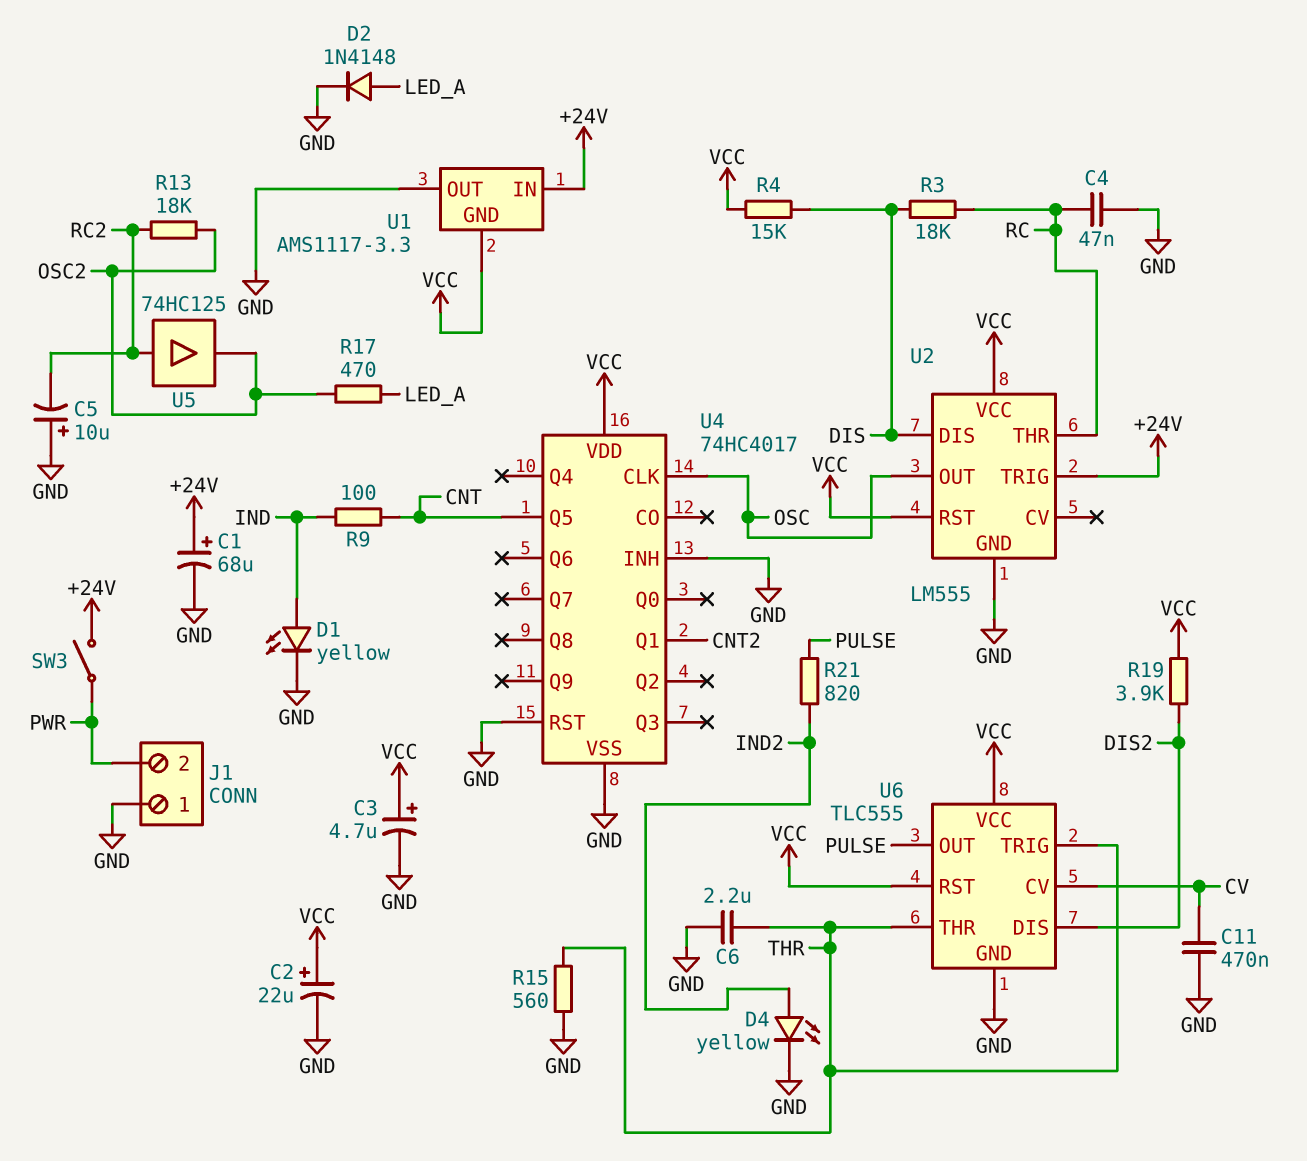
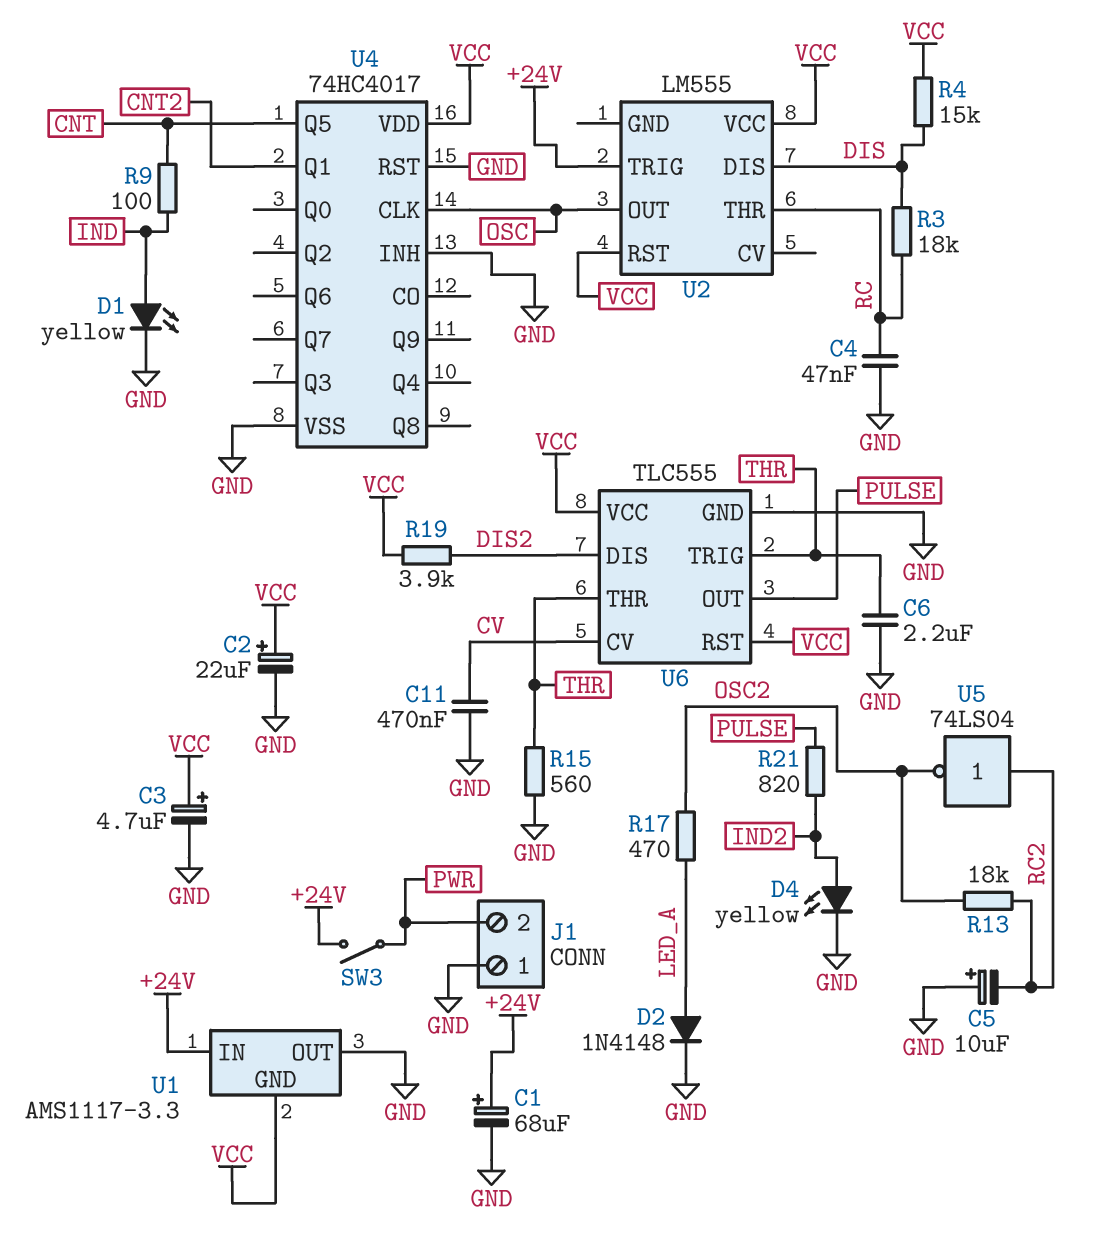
U2 pin GND: GND -> none
U5: buffer 74HC125 (in RC2, out OSC2) -> NOT 74LS04 (in RC2, out OSC2)

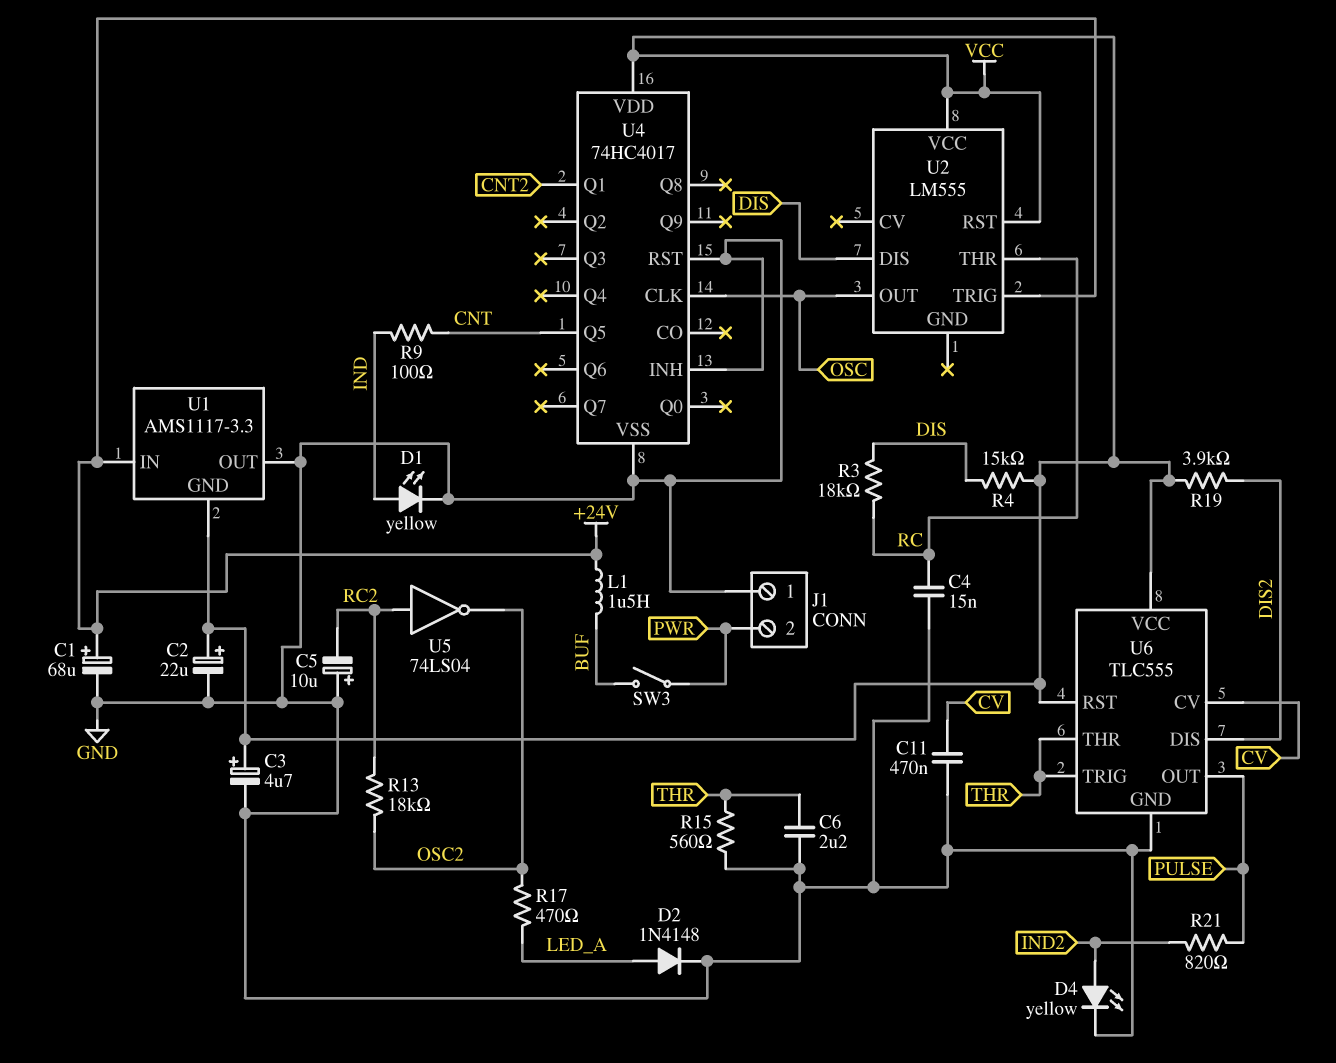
C4: 47nF (GND, RC) -> 15nF (GND, RC)
L1: none -> 1.5uH (+24V, BUF)
SW3: switch (+24V, PWR) -> switch (BUF, PWR)

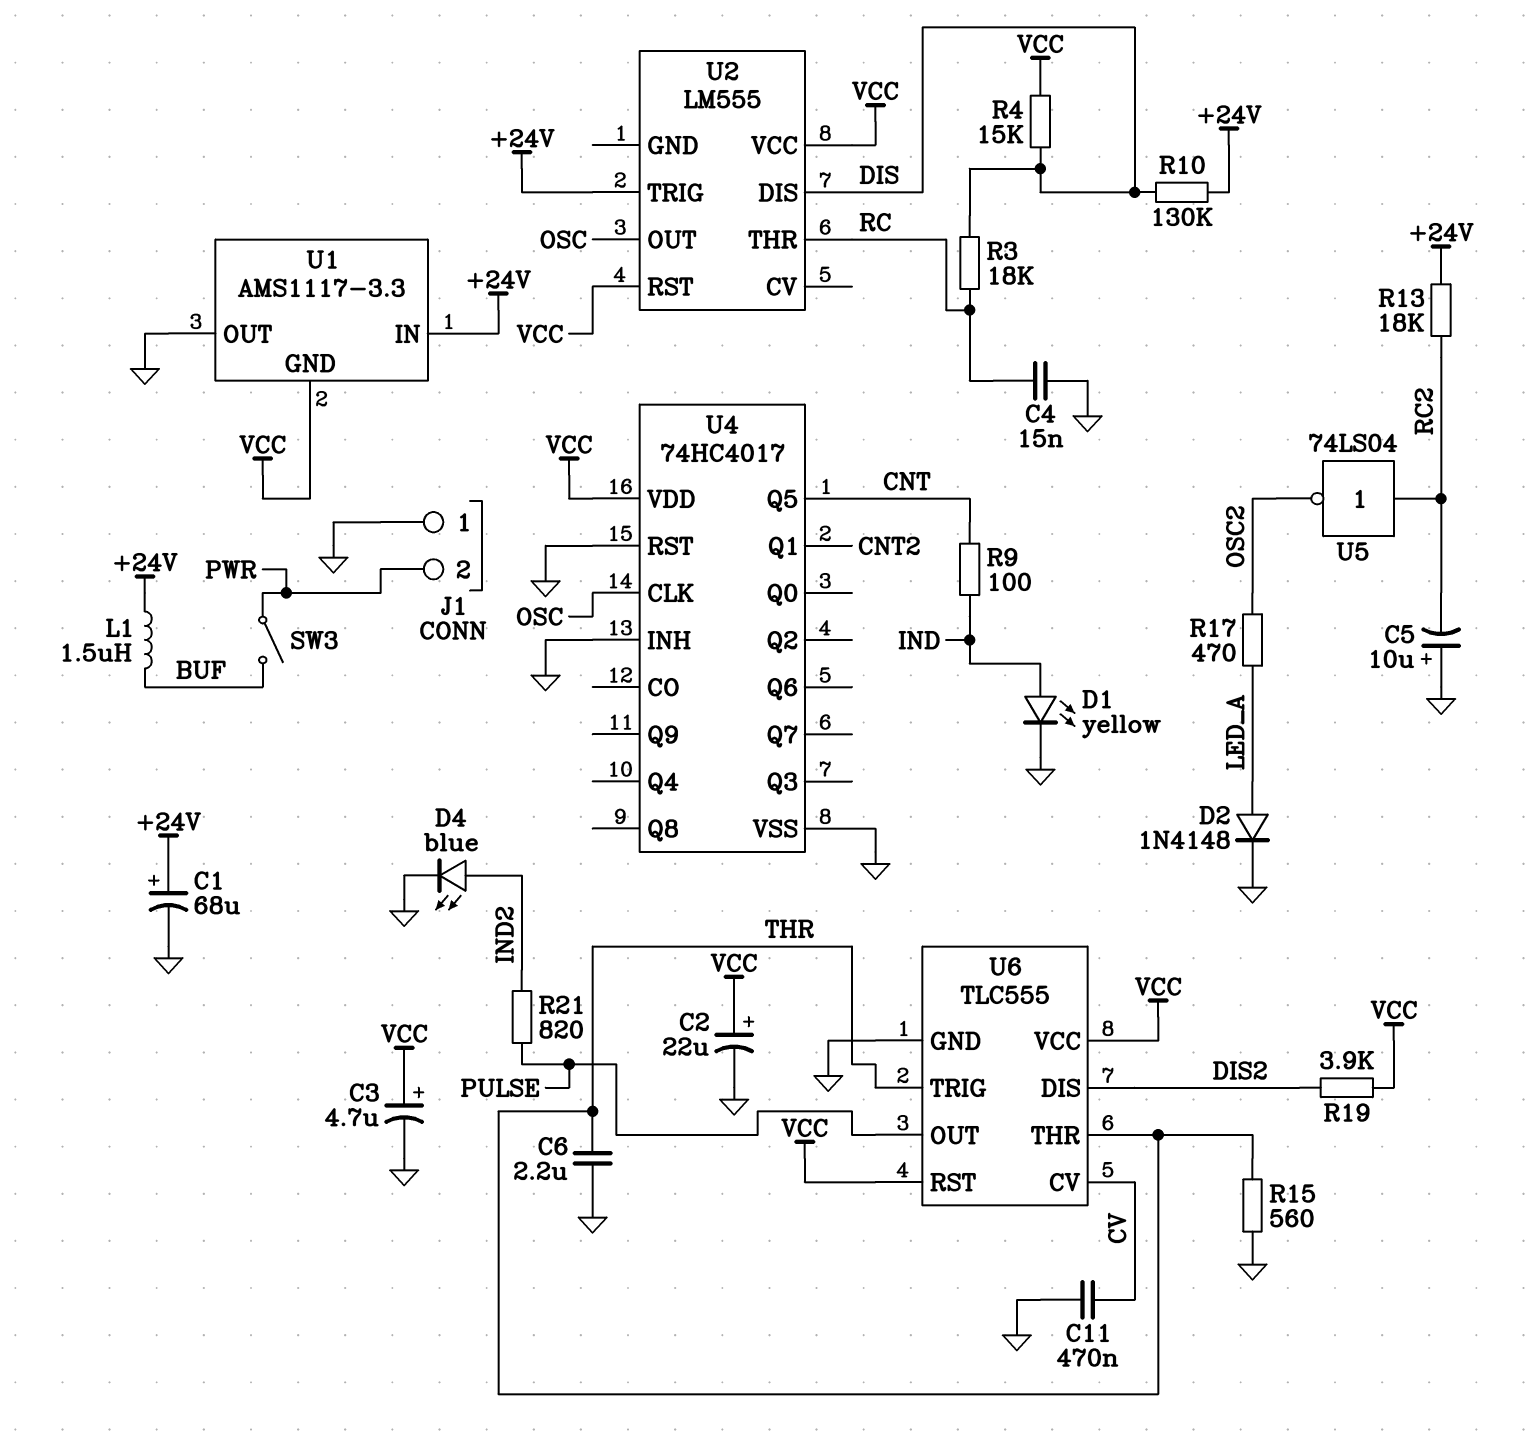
D4: LED yellow (A IND2, K GND) -> LED blue (A IND2, K GND)
R10: none -> 130k (+24V, DIS)
R13: 18k (OSC2, RC2) -> 18k (+24V, RC2)

